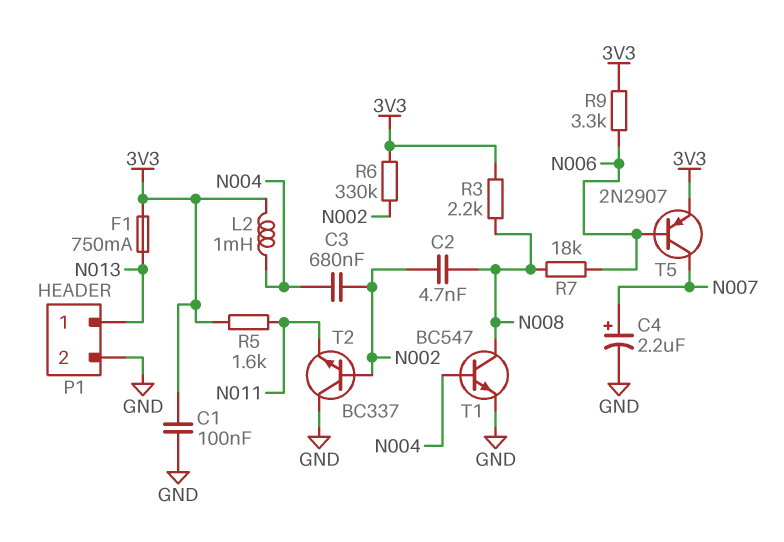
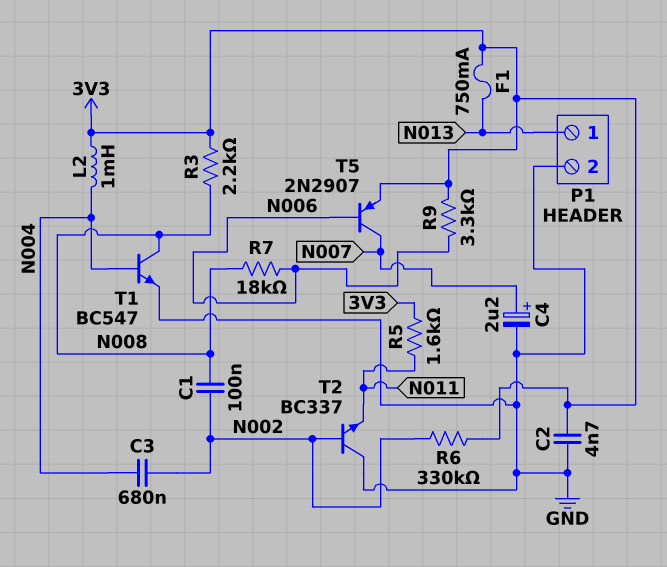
C1: 100nF (3V3, GND) -> 100nF (N002, N008)
C2: 4.7nF (N002, N008) -> 4.7nF (3V3, GND)

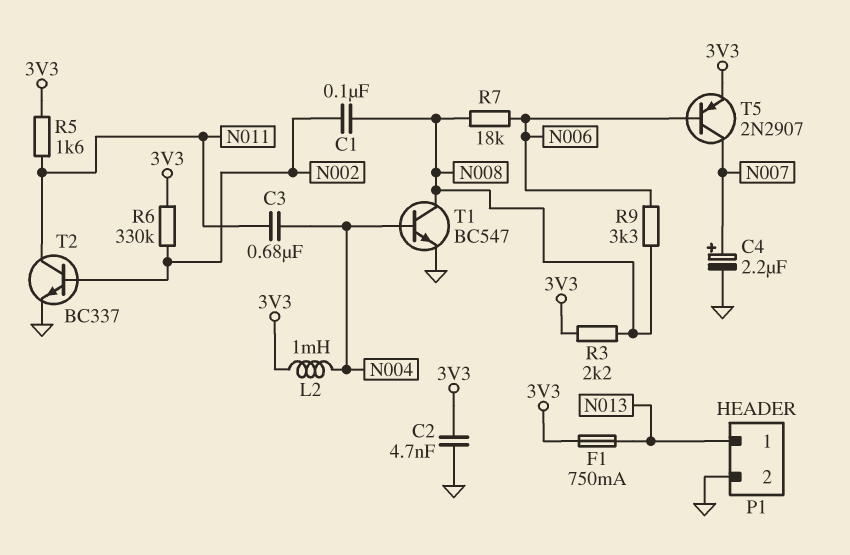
C3: 680nF (N002, N004) -> 680nF (N004, N011)
R9: 3.3k (3V3, N006) -> 3.3k (N006, N008)
T2: NPN BC337 (B N002, C GND, E N011) -> NPN BC337 (B N002, C N011, E GND)

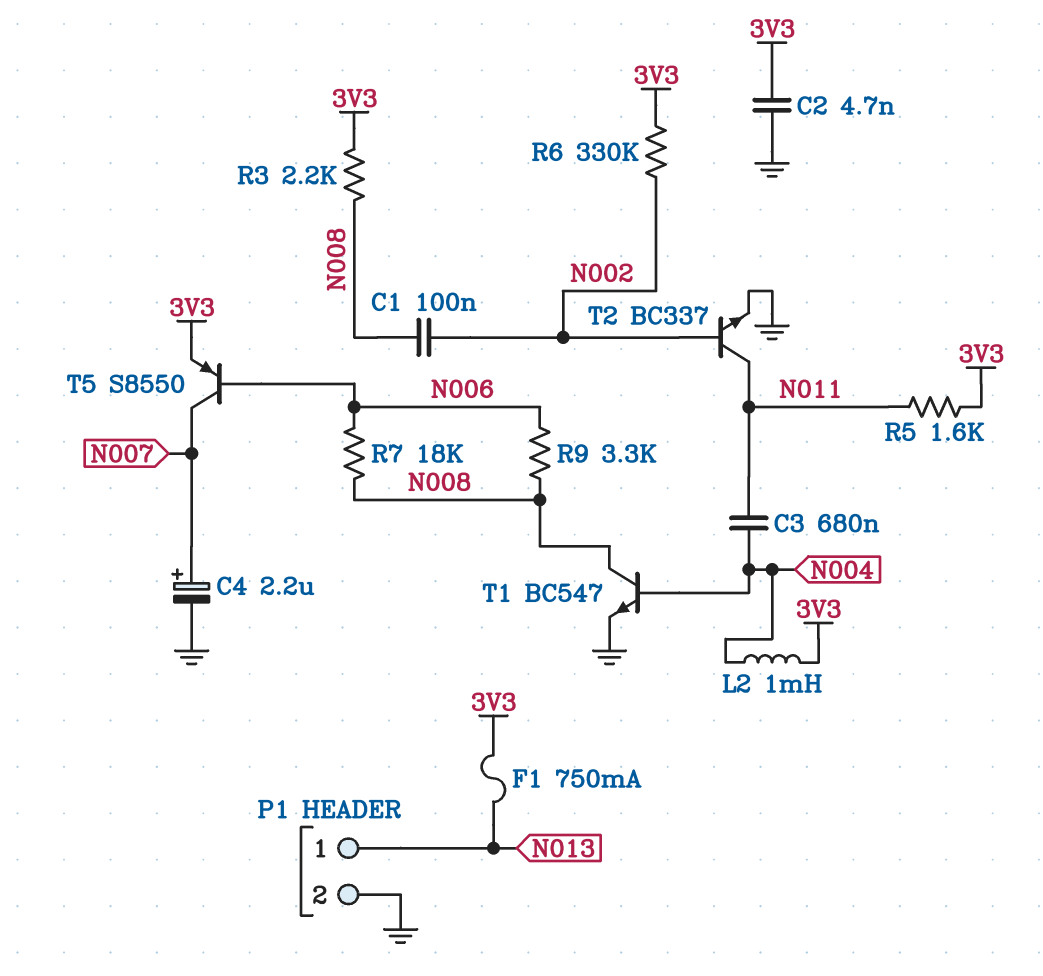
T5: PNP 2N2907 (B N006, C N007, E 3V3) -> PNP S8550 (B N006, C N007, E 3V3)

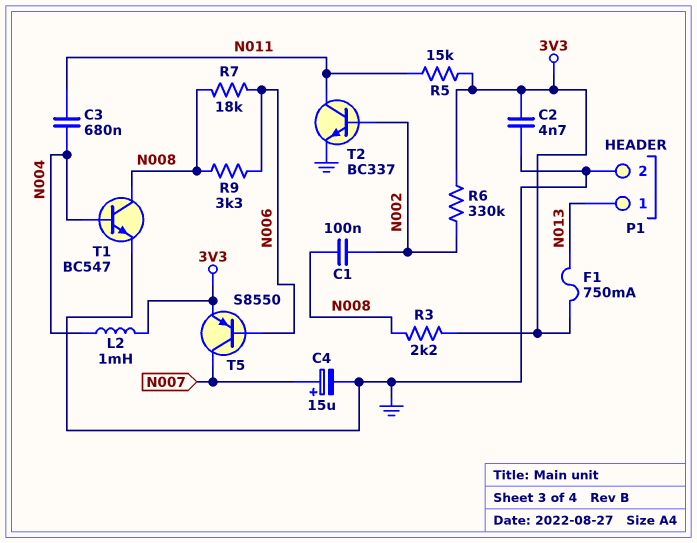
C4: 2.2uF (plus N007, minus GND) -> 15uF (plus N007, minus GND)
R5: 1.6k (3V3, N011) -> 15k (3V3, N011)

